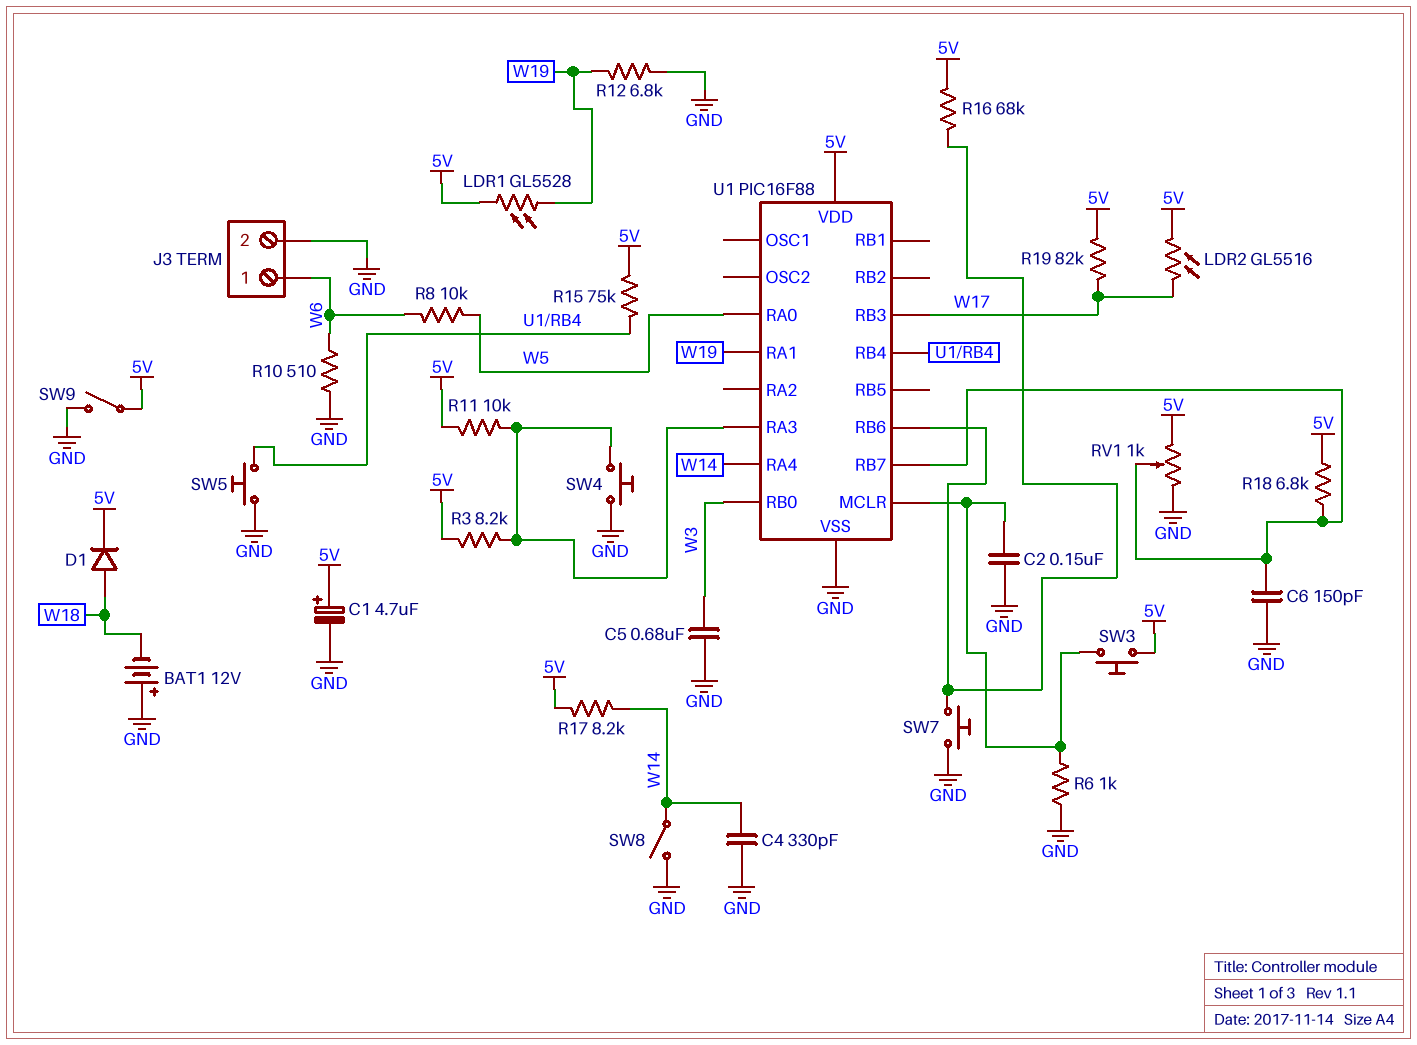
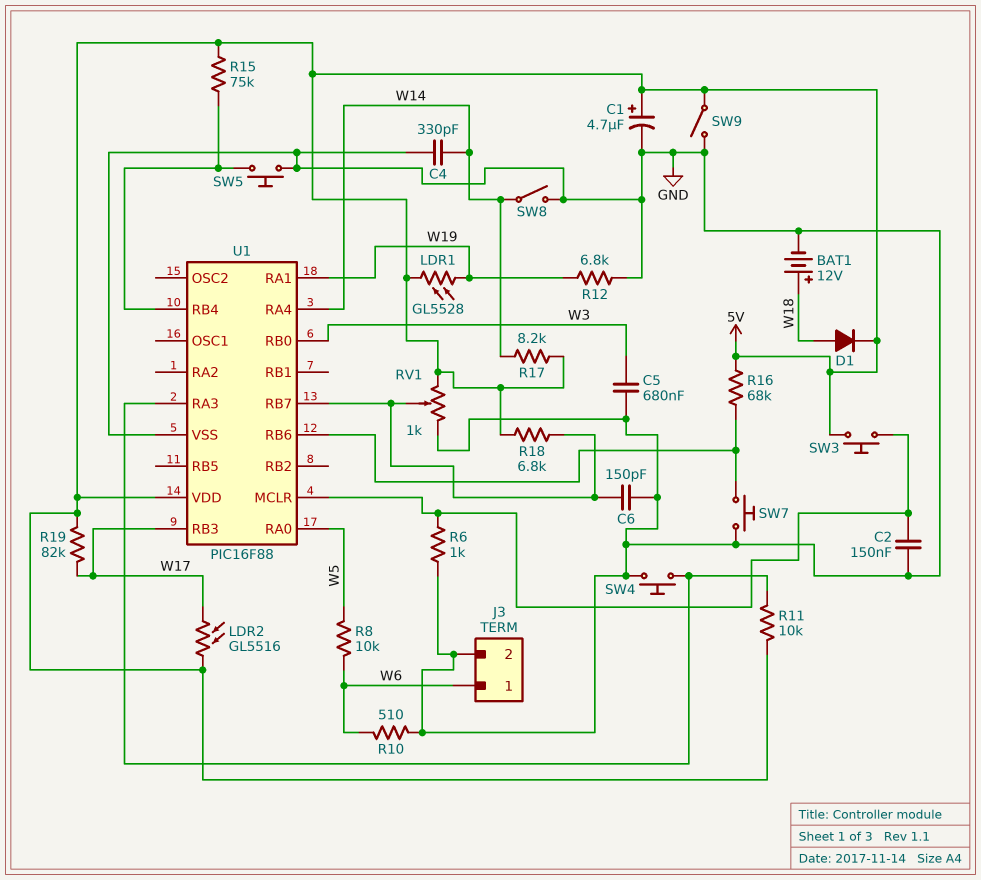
BAT1: 12V (plus GND, minus W18) -> 12V (plus W18, minus GND)
R3: 8.2k (5V, U1/RA3) -> none

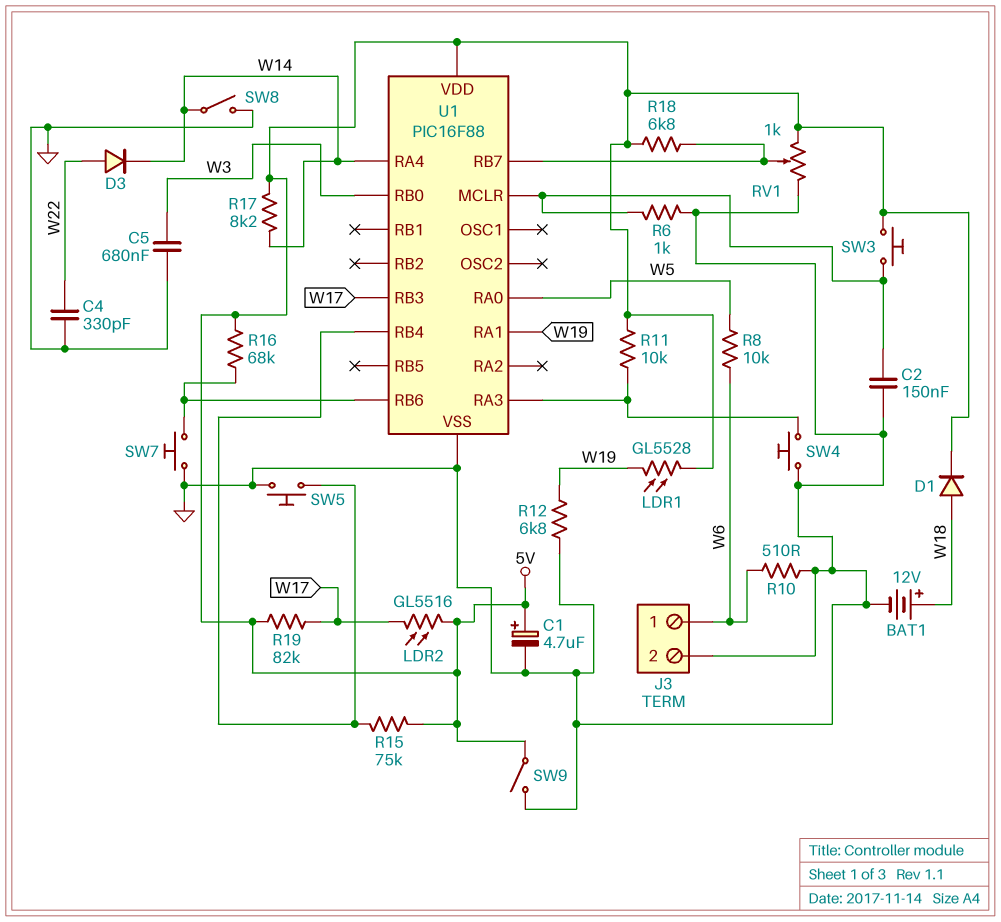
C4: 330pF (GND, W14) -> 330pF (GND, W22)
C6: 150pF (GND, U1/RB7) -> none
D3: none -> diode (A W22, K W14)

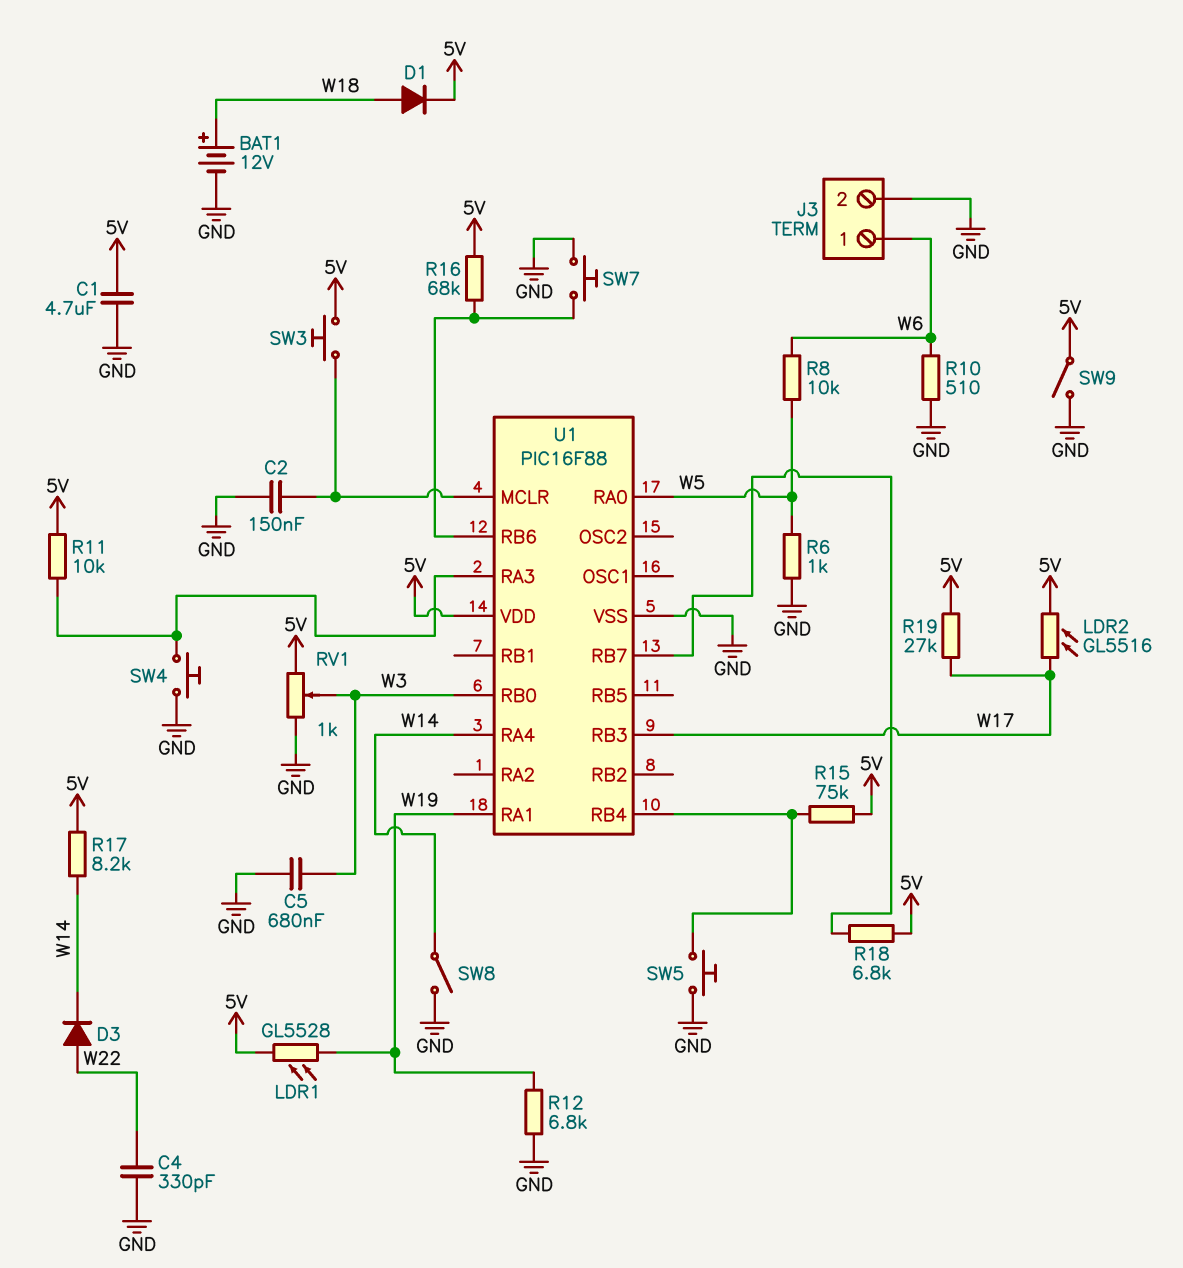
C1: 4.7uF (plus 5V, minus GND) -> 4.7uF (5V, GND)
R6: 1k (GND, U1/MCLR) -> 1k (GND, W5)
R19: 82k (5V, W17) -> 27k (5V, W17)
RV1: 1k (5V, GND, wiper U1/RB7) -> 1k (5V, GND, wiper W3)

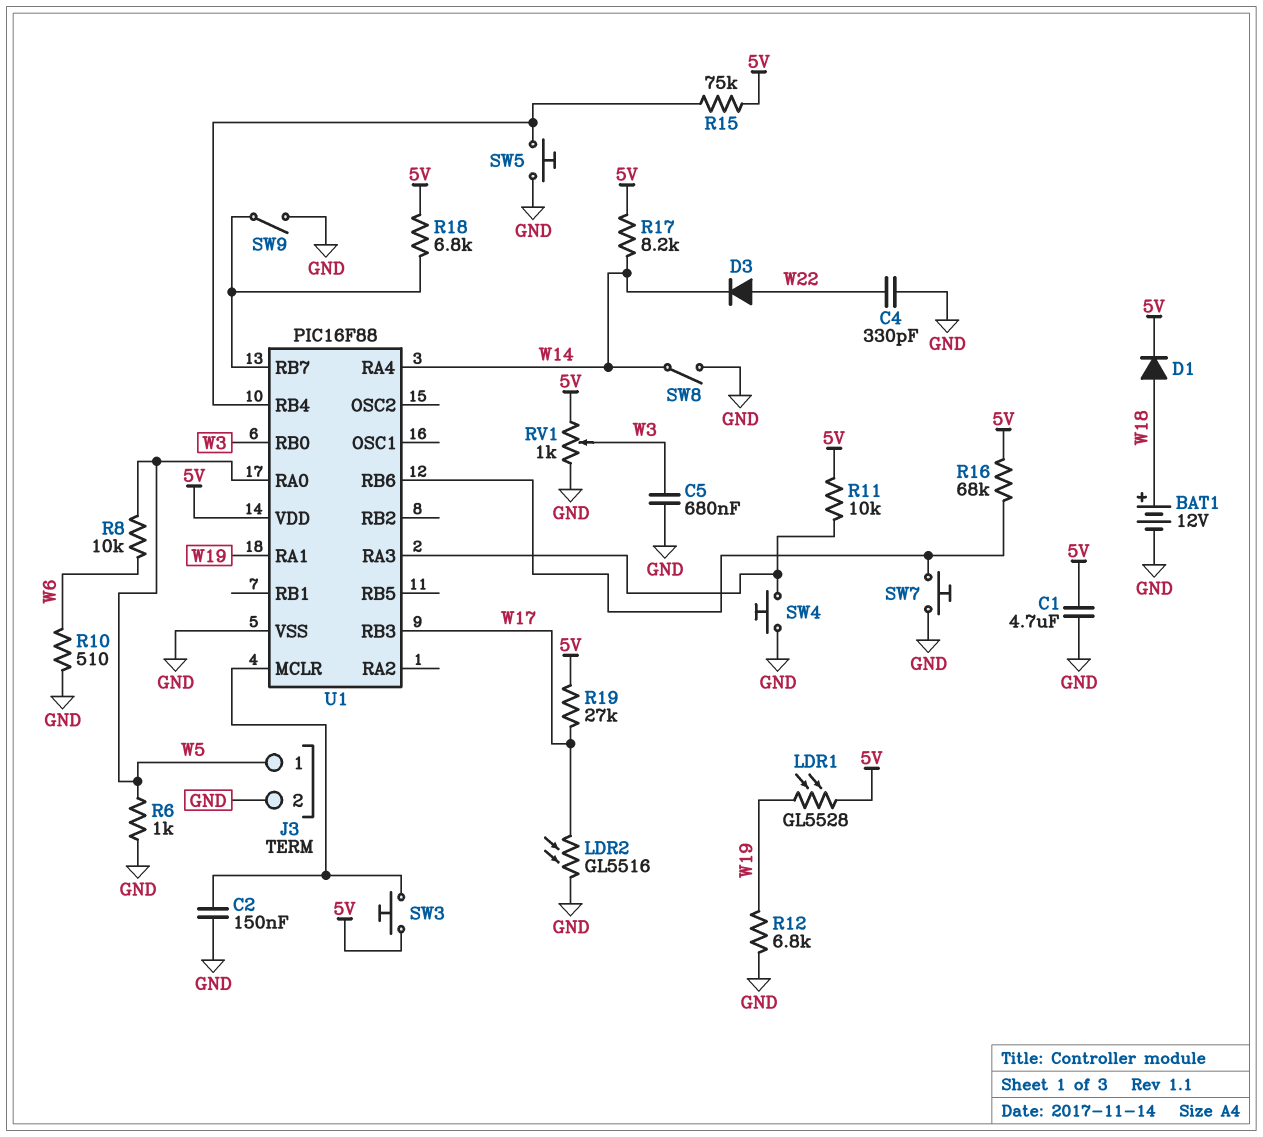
J3 pin 1: W6 -> W5
LDR2: GL5516 (5V, W17) -> GL5516 (GND, W17)
SW9: switch (5V, GND) -> switch (GND, U1/RB7)

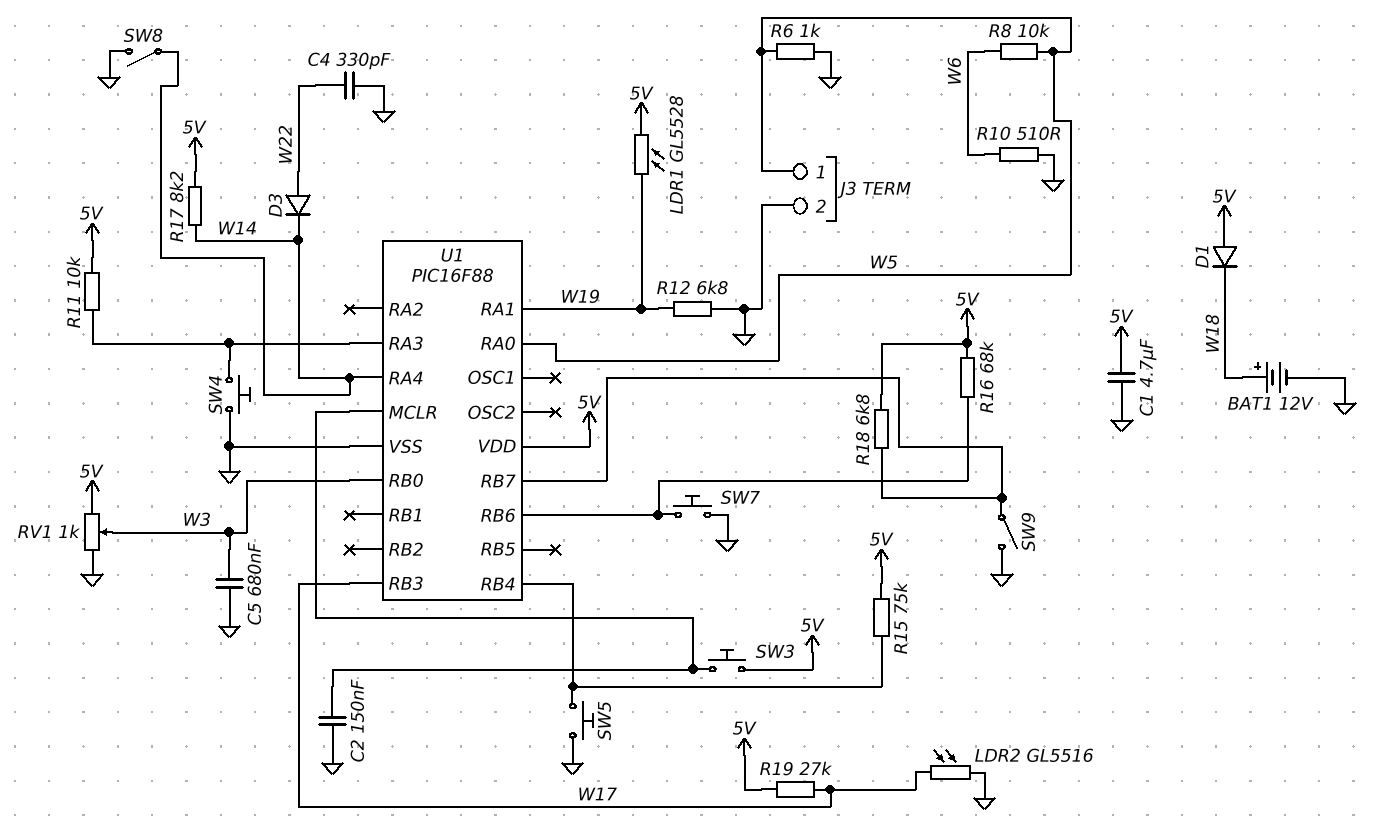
D1: diode (A W18, K 5V) -> diode (A 5V, K W18)

